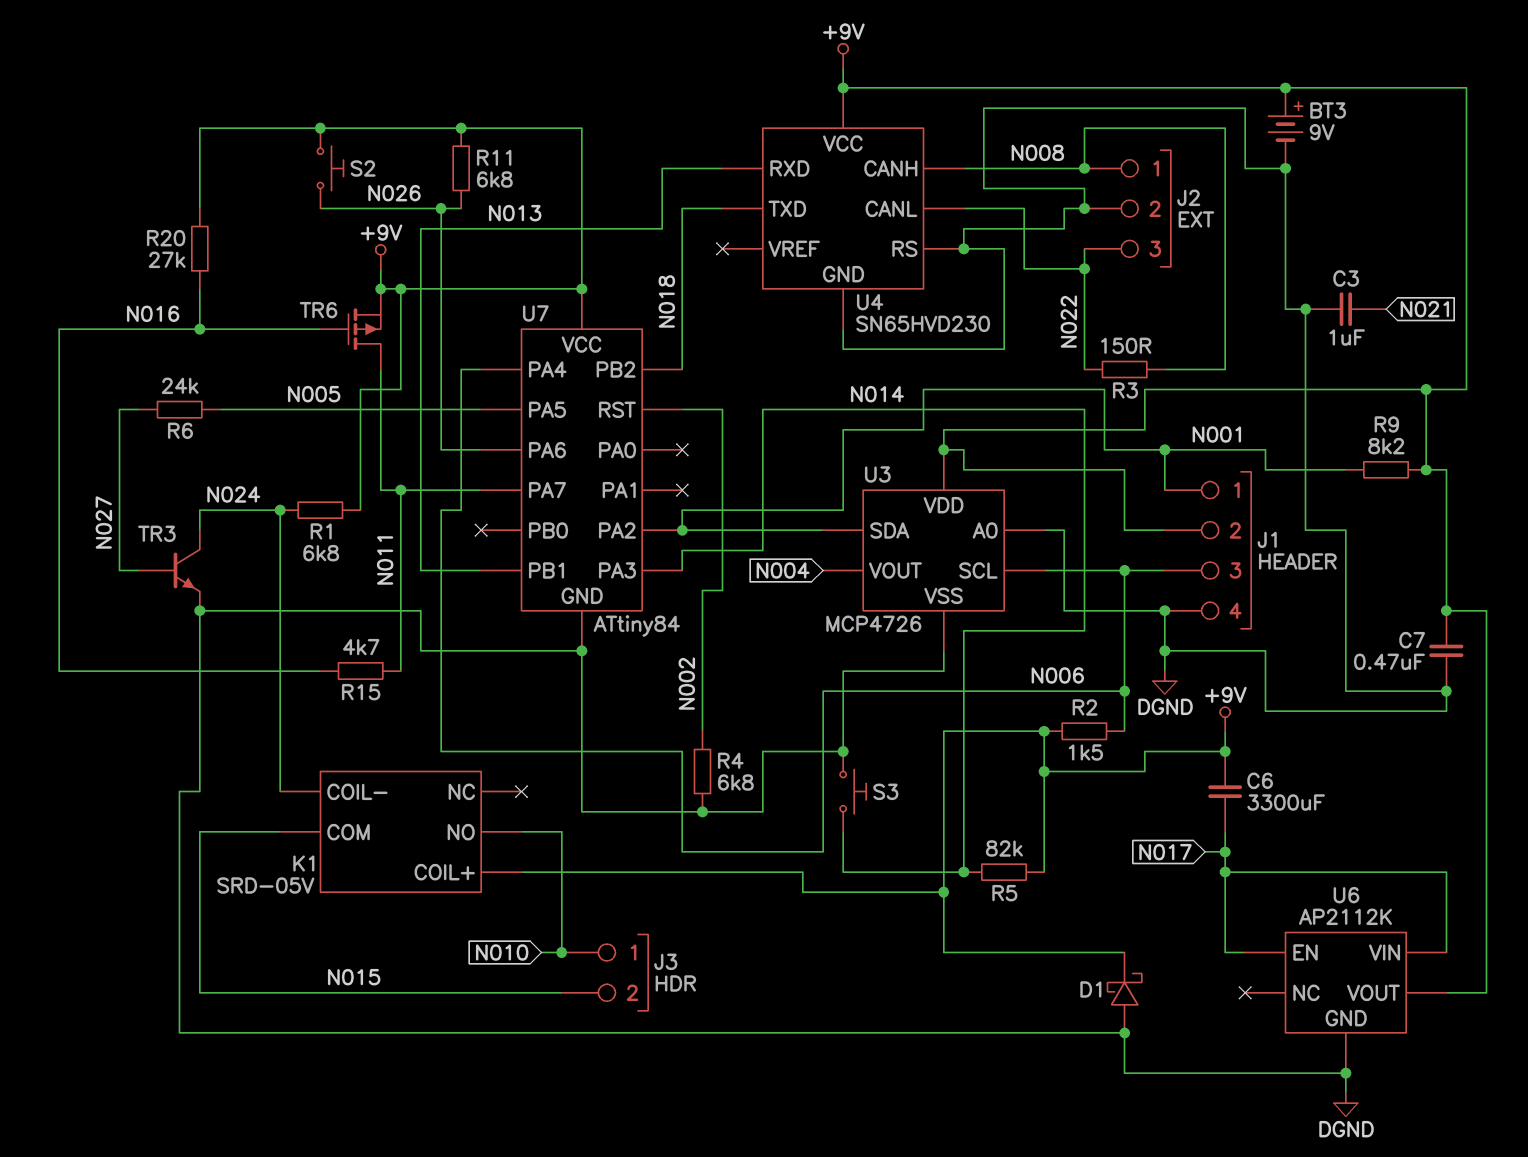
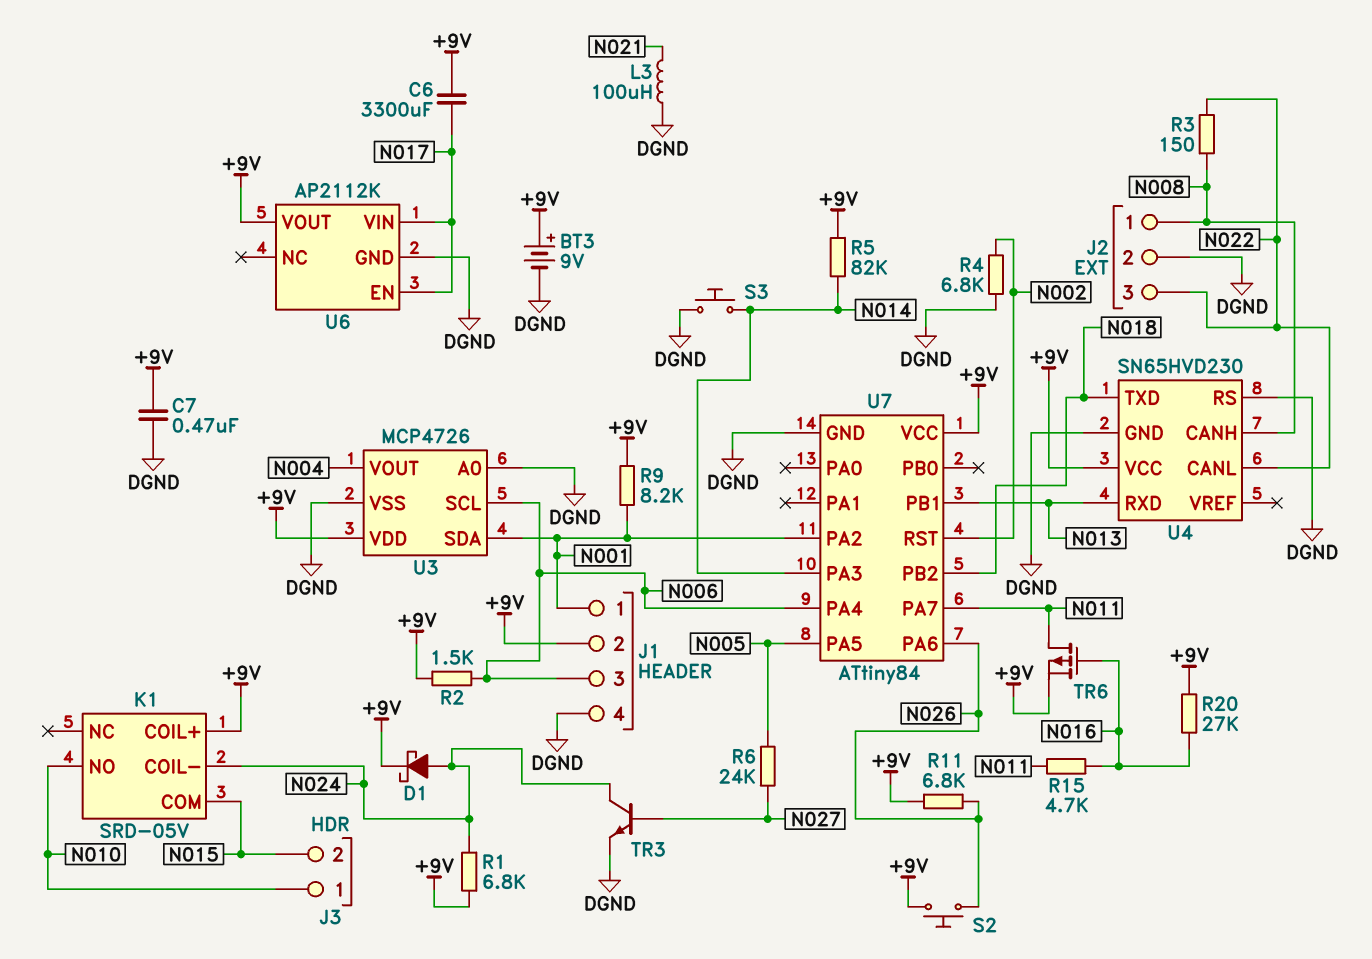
C3: 1uF (DGND, N021) -> none
D1: schottky (A DGND, K +9V) -> schottky (A N024, K +9V)
L3: none -> 100uH (DGND, N021)

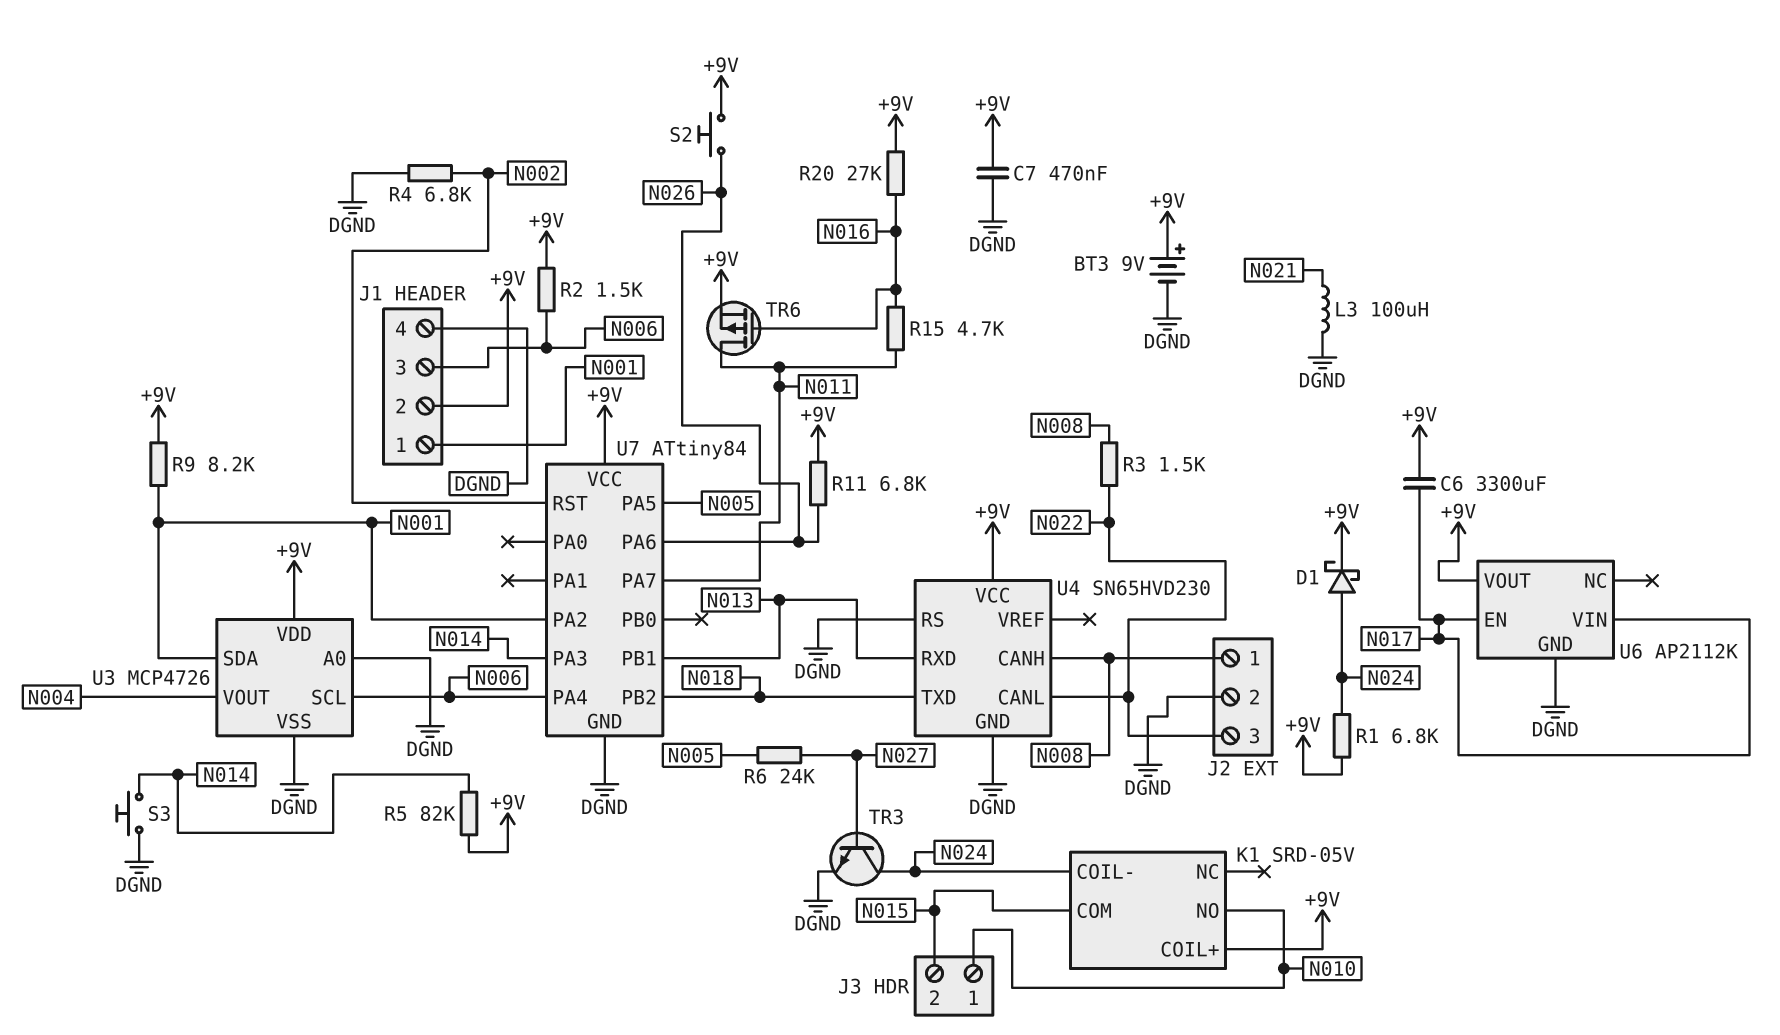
R3: 150 (N008, N022) -> 1.5k (N008, N022)

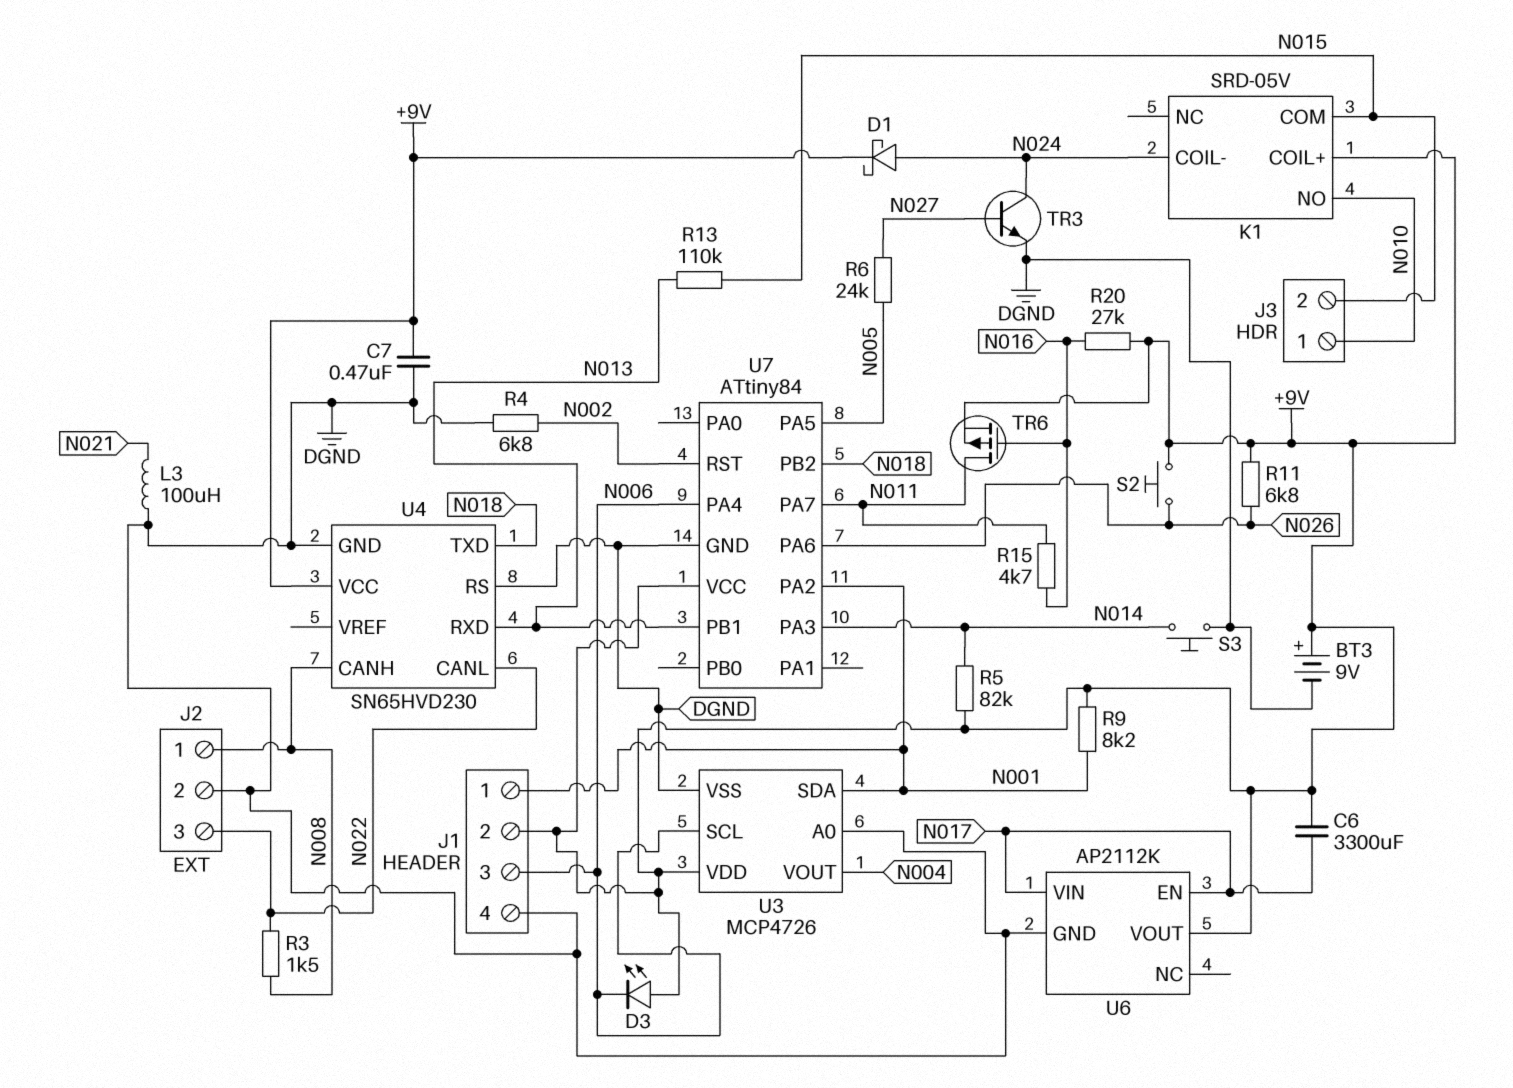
D3: none -> LED (A +9V, K N006)
R1: 6.8k (+9V, N024) -> none
R2: 1.5k (+9V, N006) -> none
R13: none -> 110k (N013, N015)

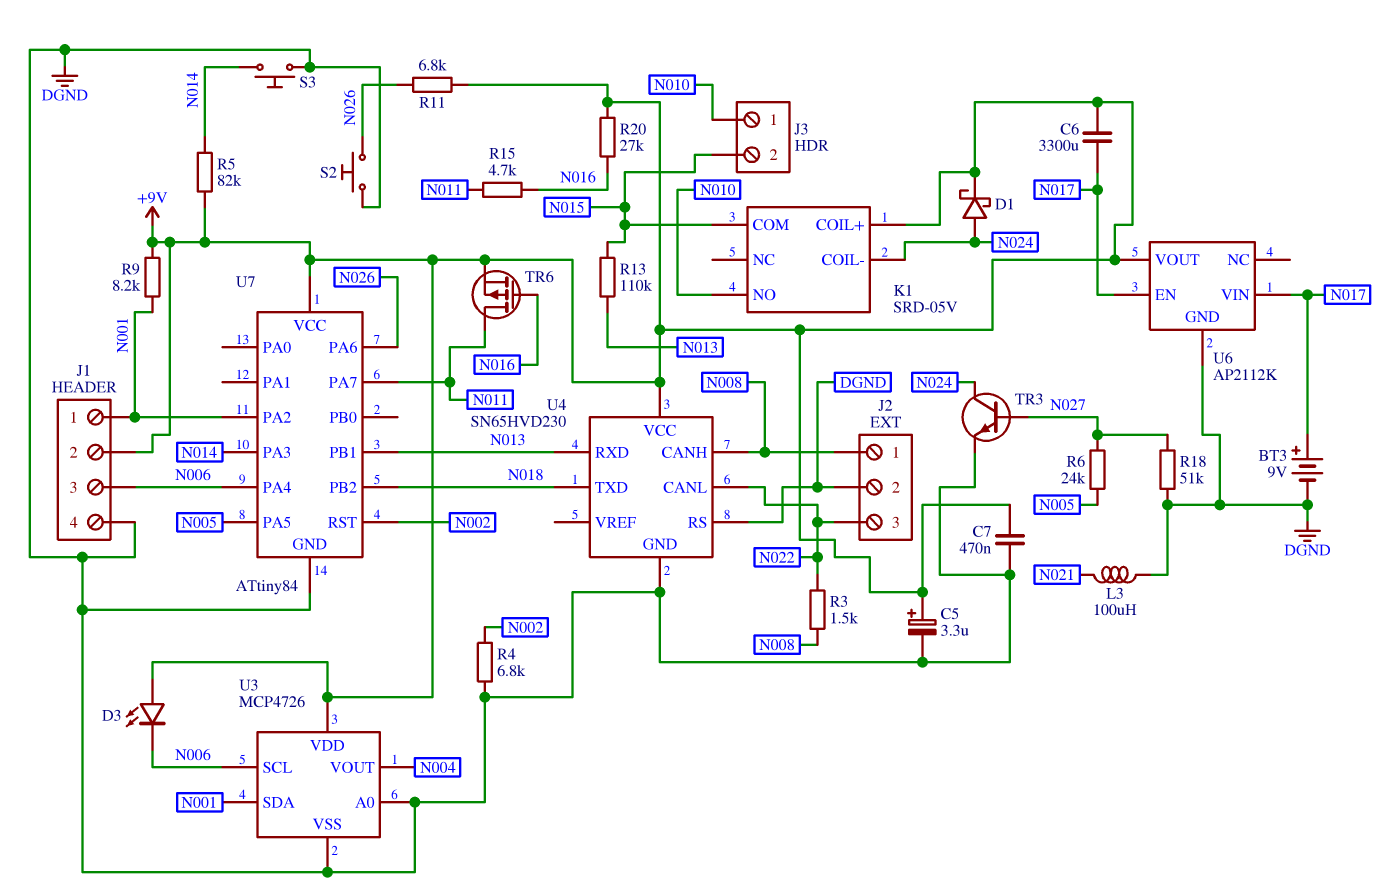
BT3: 9V (plus +9V, minus DGND) -> 9V (plus N017, minus DGND)
C5: none -> 3.3uF (plus +9V, minus DGND)
R18: none -> 51k (DGND, N027)
S2: button (+9V, N026) -> button (DGND, N026)

